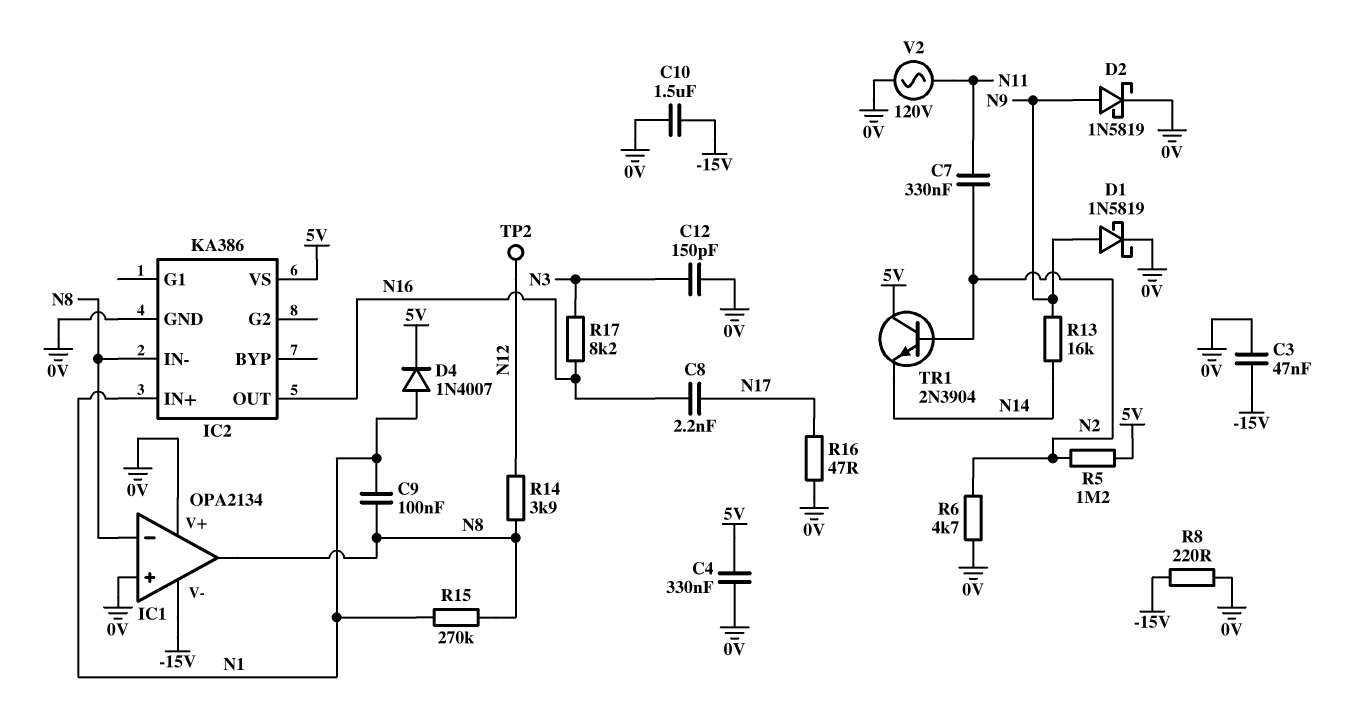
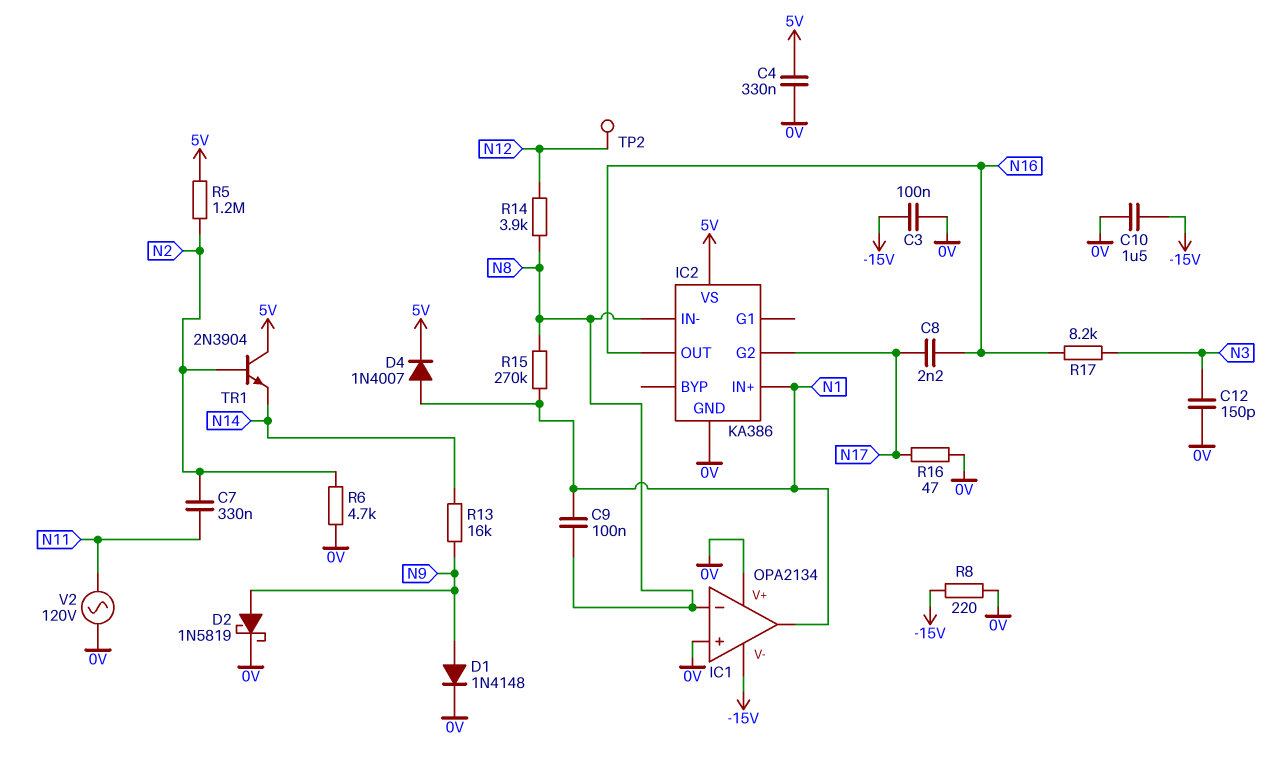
C3: 47nF (-15V, 0V) -> 100nF (-15V, 0V)
D1: schottky 1N5819 (A N9, K 0V) -> diode 1N4148 (A N9, K 0V)
IC1 pin out: N8 -> N1
IC2 pin G2: none -> N17

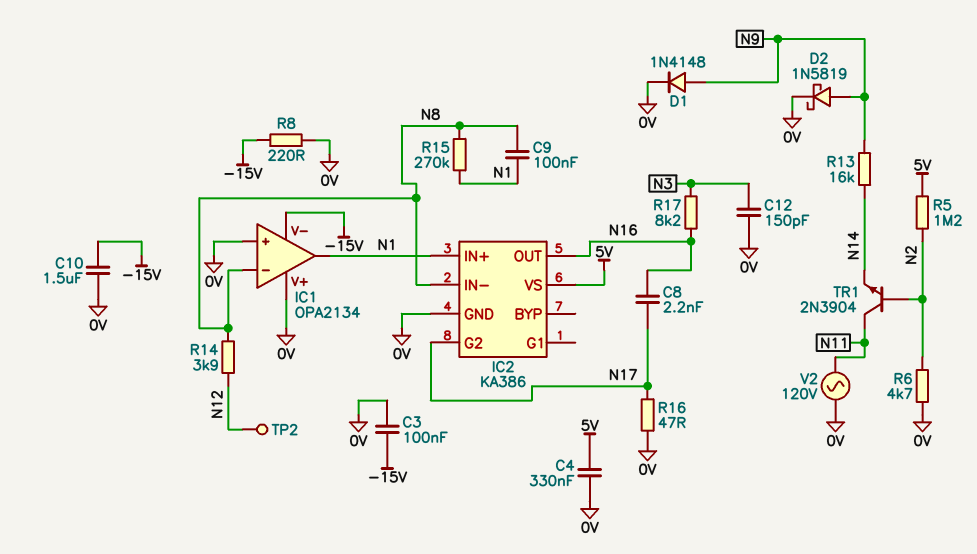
C7: 330nF (N2, N11) -> none
D4: diode 1N4007 (A N1, K 5V) -> none
TR1: NPN 2N3904 (B N2, C 5V, E N14) -> NPN 2N3904 (B N2, C N11, E N14)

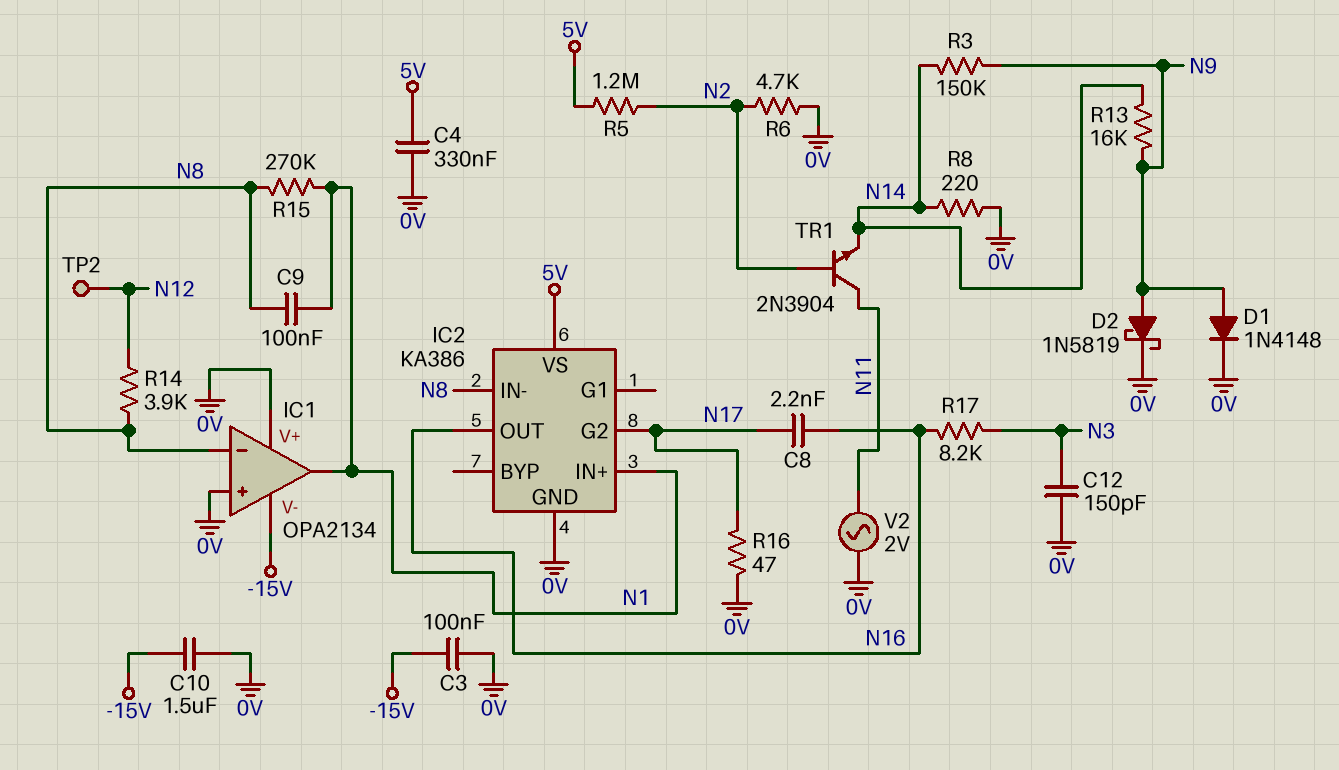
R3: none -> 150k (N9, N14)
R8: 220 (-15V, 0V) -> 220 (0V, N14)
V2: AC 120V (0V, N11) -> AC 2V (0V, N11)

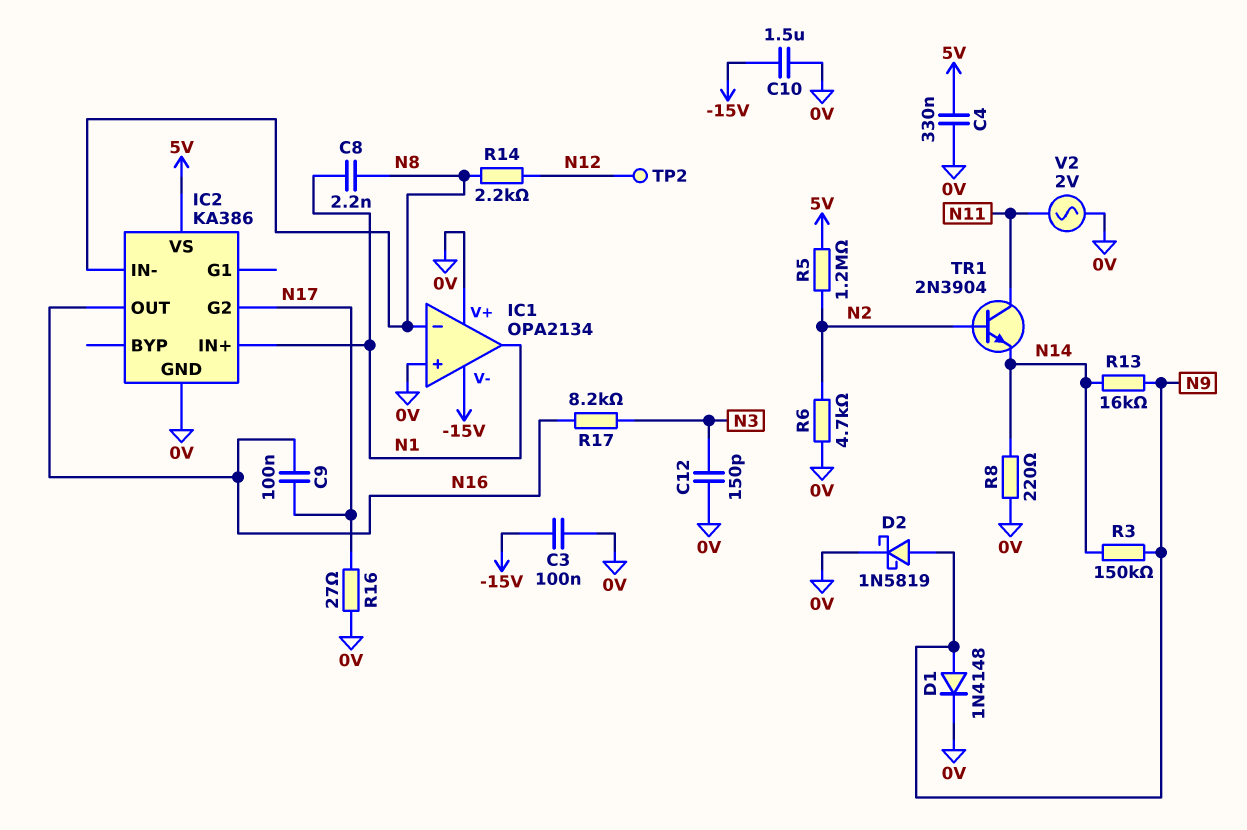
C8: 2.2nF (N16, N17) -> 2.2nF (N1, N8)
C9: 100nF (N1, N8) -> 100nF (N16, N17)
R14: 3.9k (N8, N12) -> 2.2k (N8, N12)
R15: 270k (N1, N8) -> none
R16: 47 (0V, N17) -> 27 (0V, N17)

